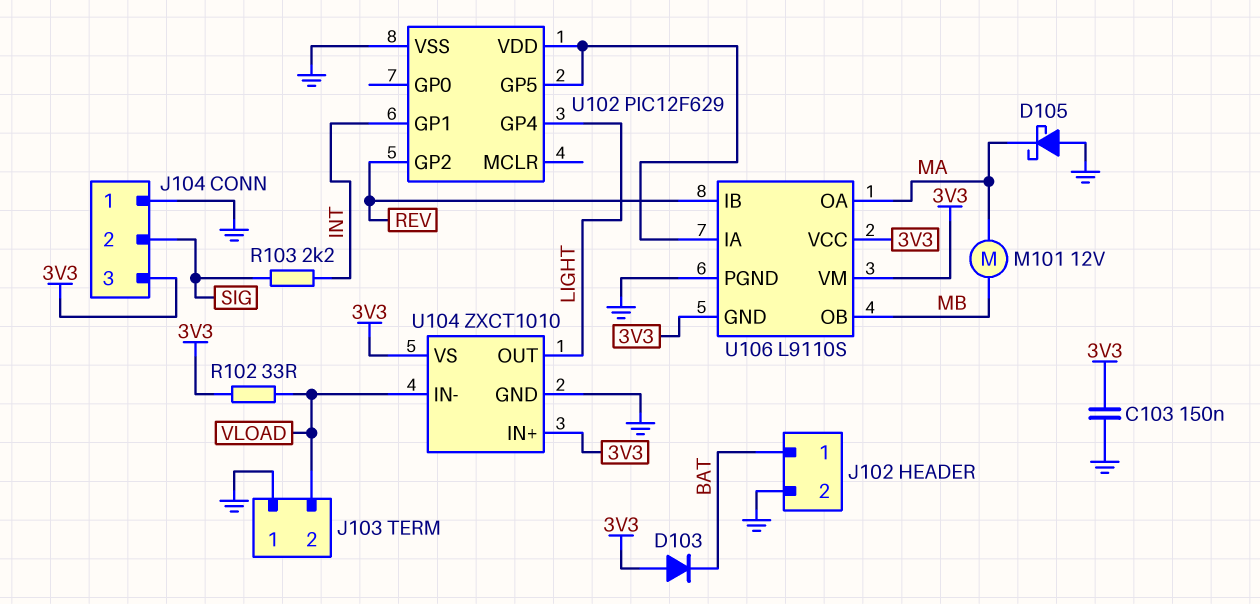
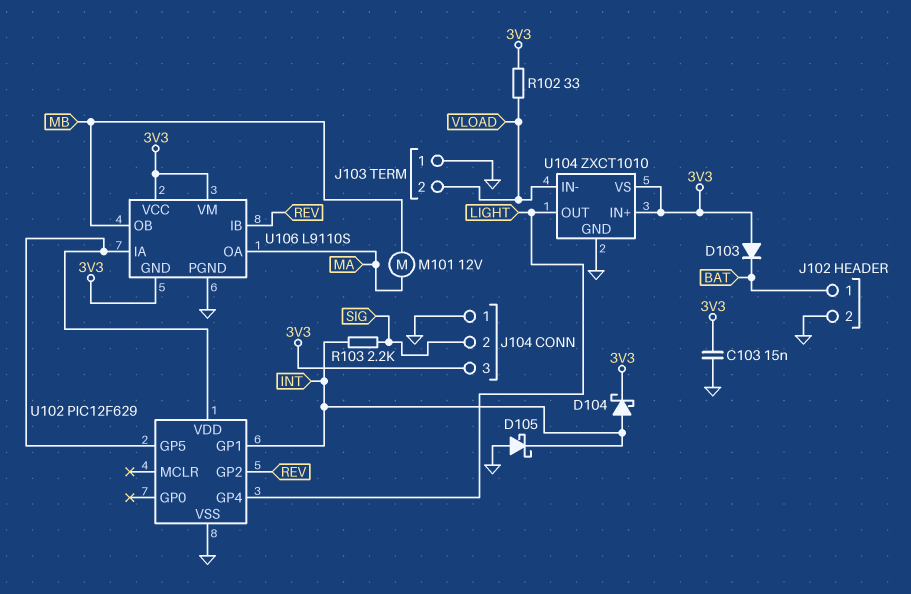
C103: 150nF (3V3, GND) -> 15nF (3V3, GND)
D104: none -> schottky (A INT, K 3V3)
D105: schottky (A GND, K MA) -> schottky (A GND, K INT)

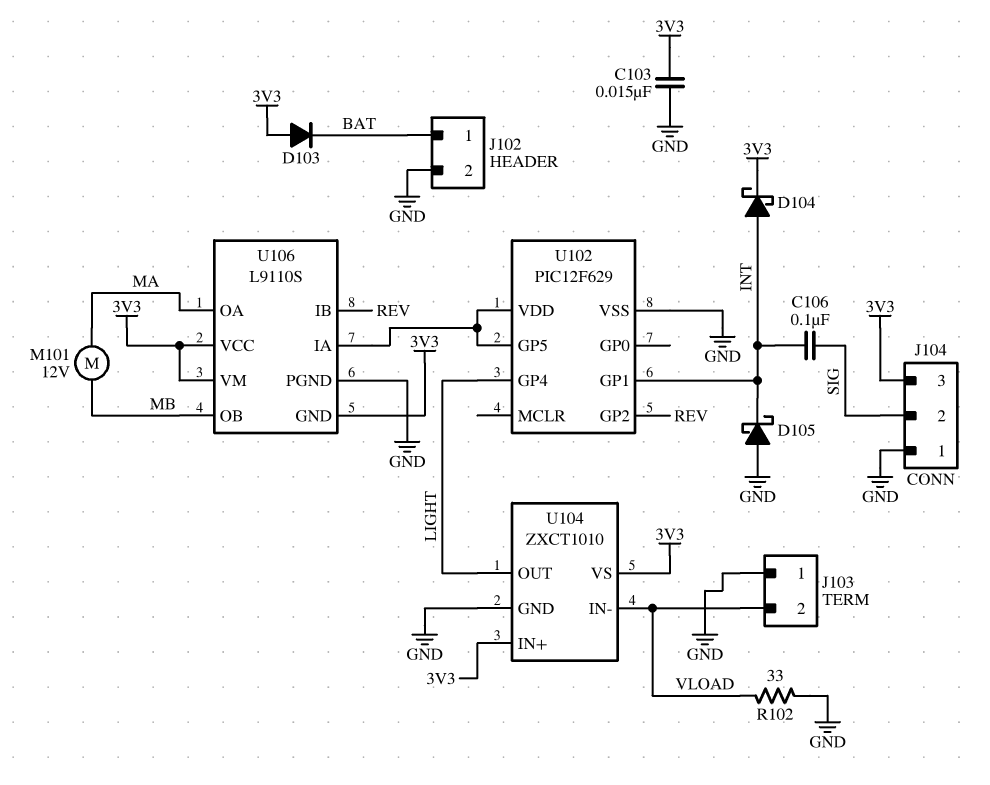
C106: none -> 100nF (INT, SIG)
R102: 33 (3V3, VLOAD) -> 33 (GND, VLOAD)
R103: 2.2k (INT, SIG) -> none

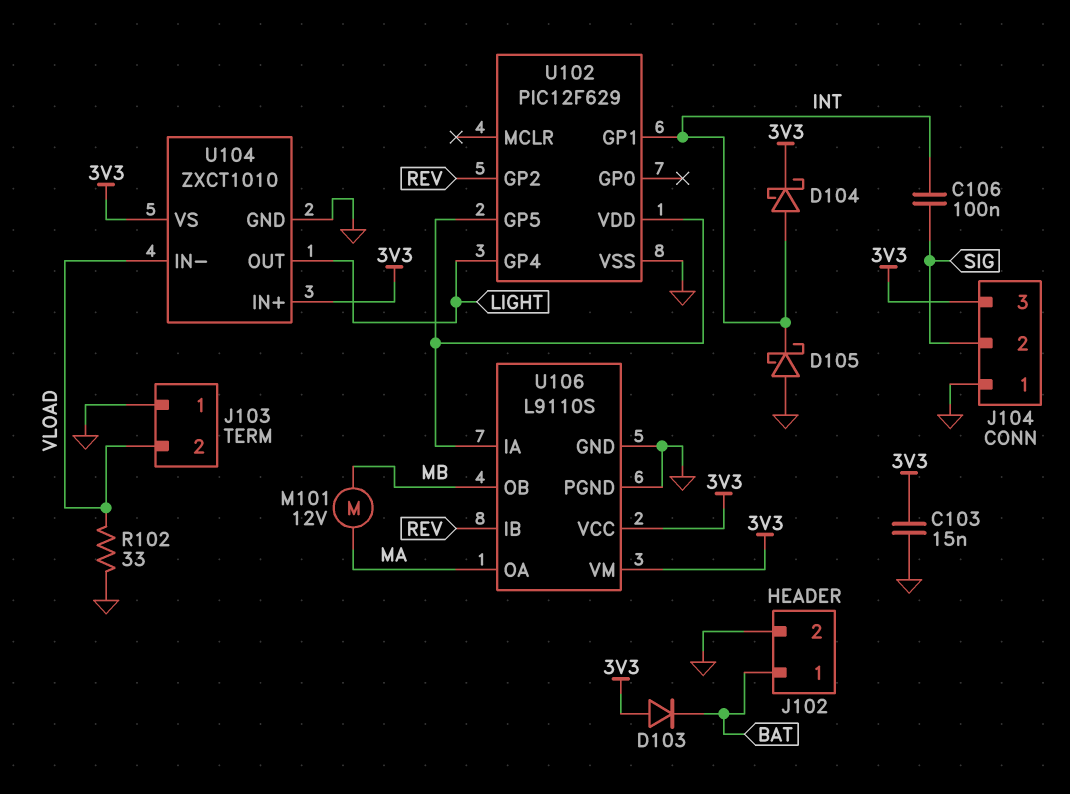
U106 pin GND: 3V3 -> GND

